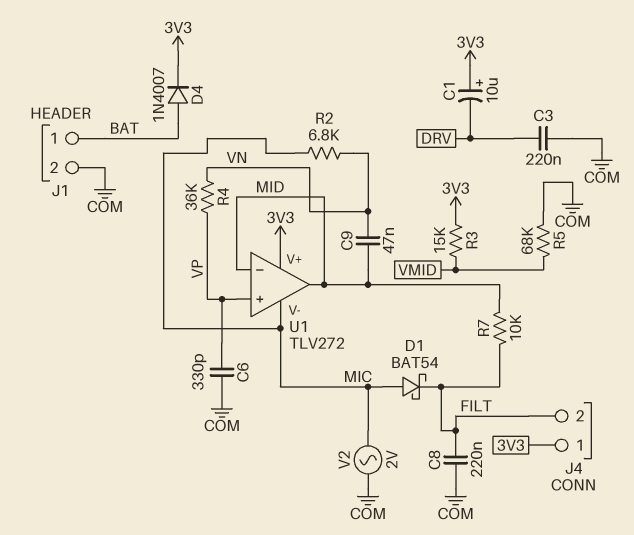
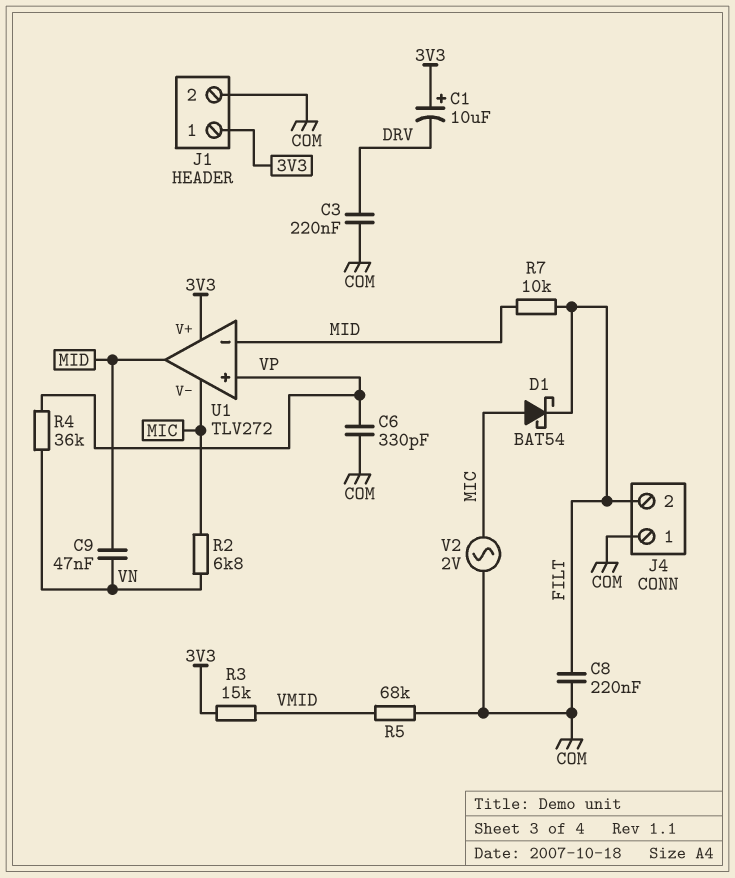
D4: diode 1N4007 (A BAT, K 3V3) -> none
J1 pin 1: BAT -> 3V3
J4 pin 1: 3V3 -> COM

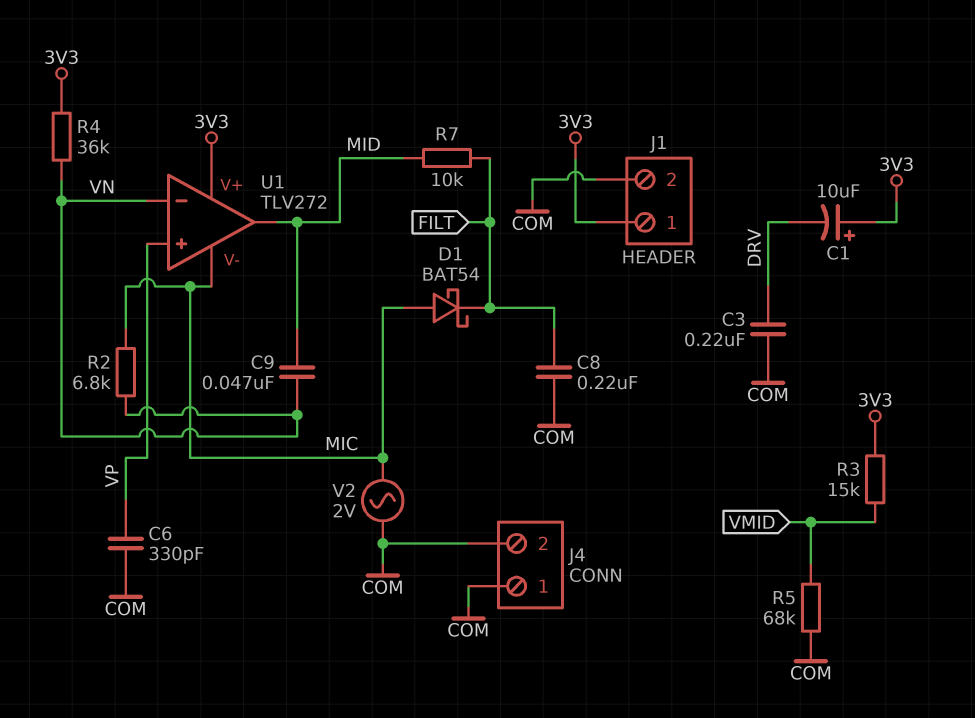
J4 pin 2: FILT -> COM
R4: 36k (VN, VP) -> 36k (3V3, VN)
U1 pin in-: MID -> VN

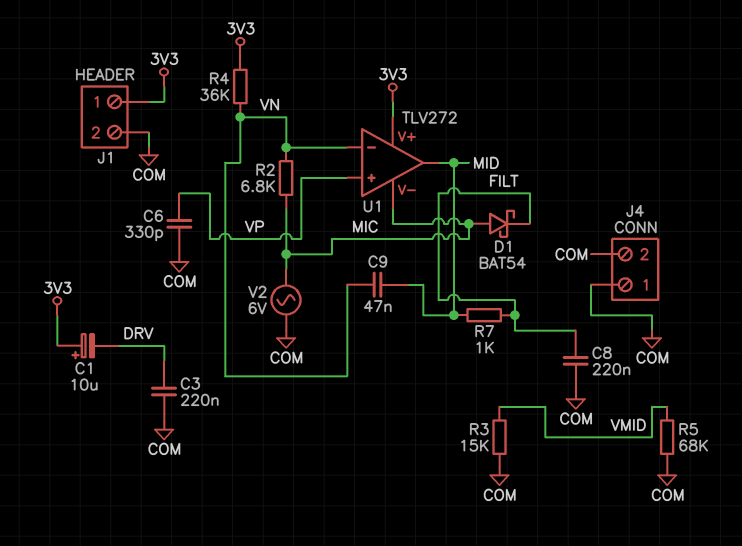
R3: 15k (3V3, VMID) -> 15k (COM, VMID)
R7: 10k (FILT, MID) -> 1k (FILT, MID)
V2: AC 2V (COM, MIC) -> AC 6V (COM, MIC)

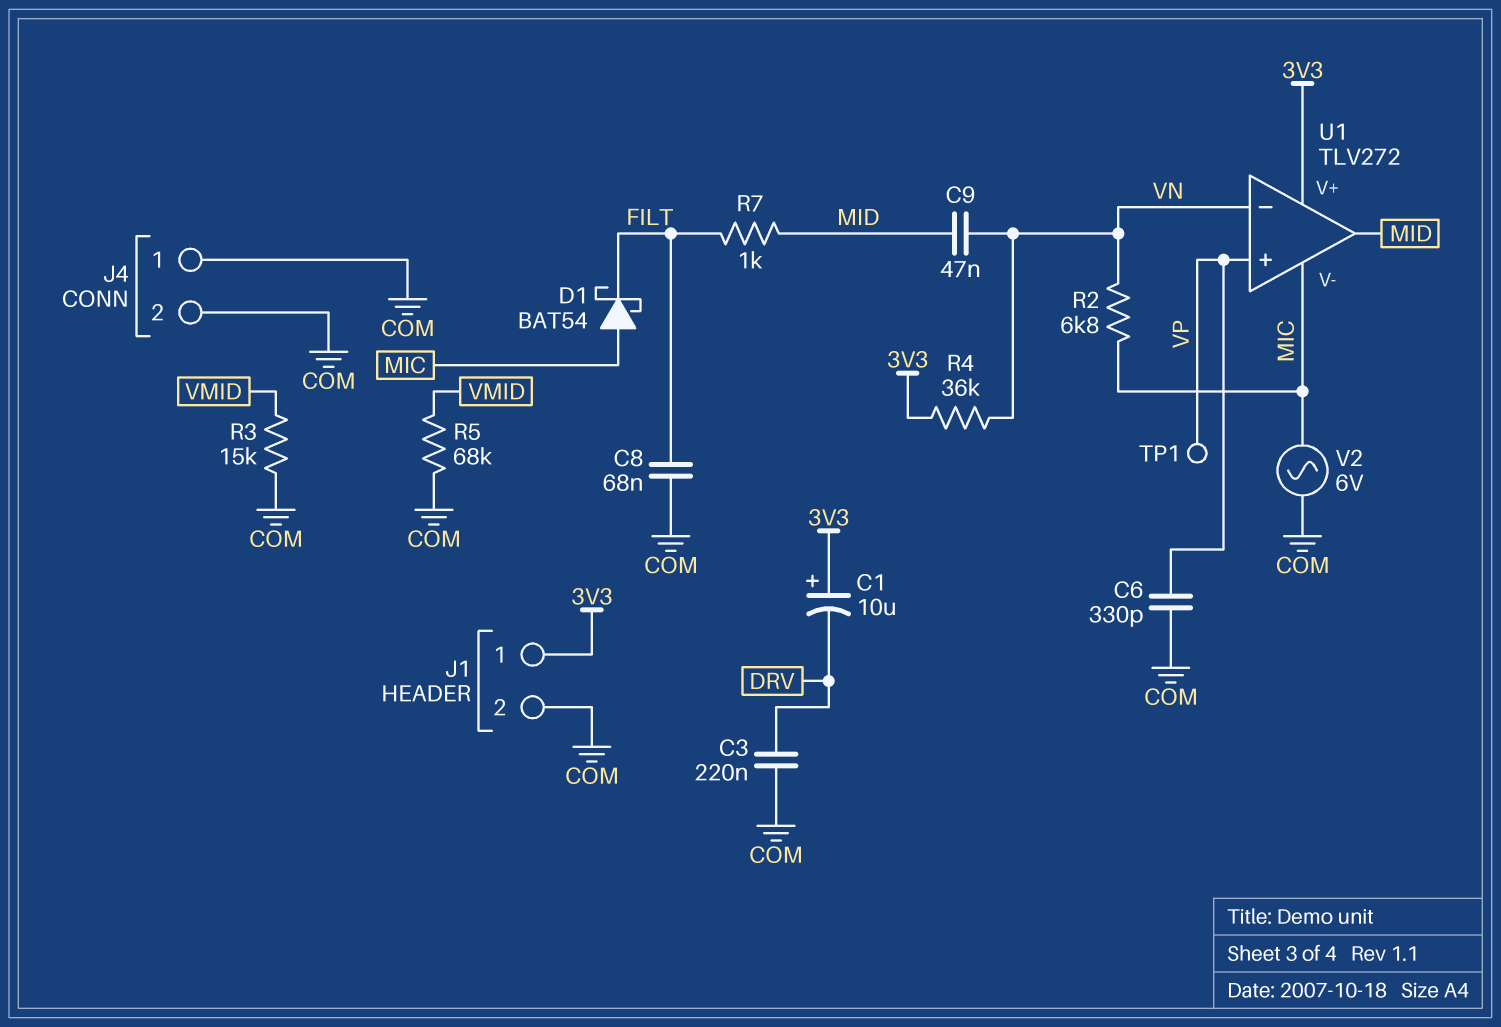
C8: 220nF (COM, FILT) -> 68nF (COM, FILT)
TP1: none -> test point (VP)

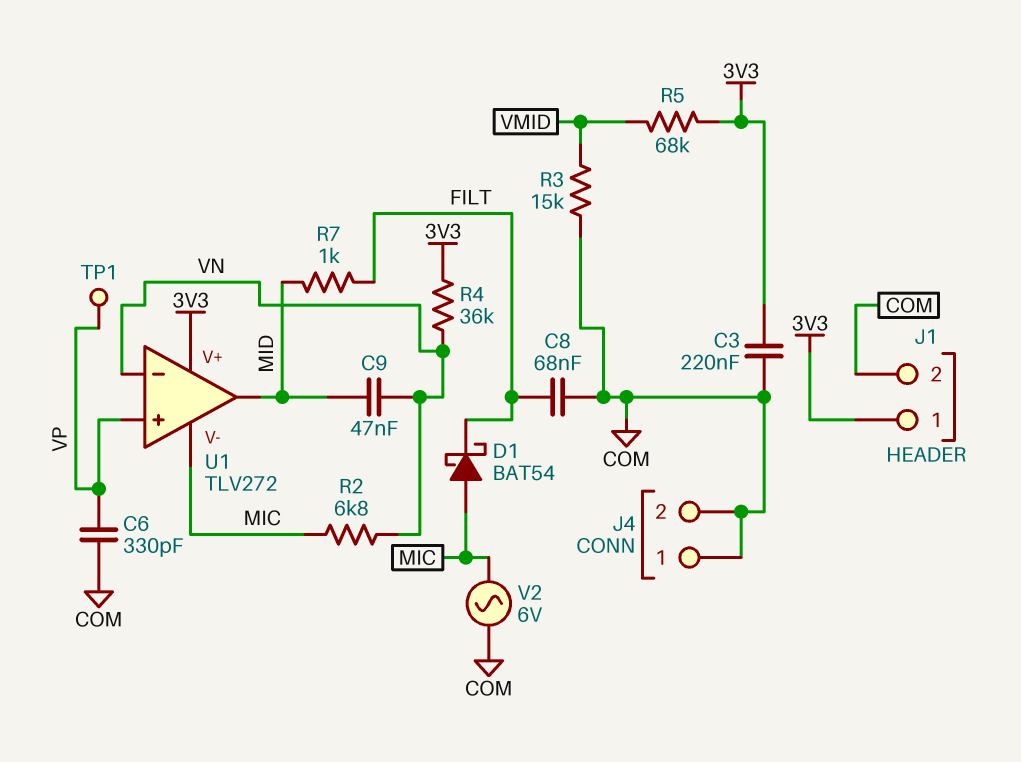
C1: 10uF (plus 3V3, minus DRV) -> none
C3: 220nF (COM, DRV) -> 220nF (3V3, COM)
R5: 68k (COM, VMID) -> 68k (3V3, VMID)

